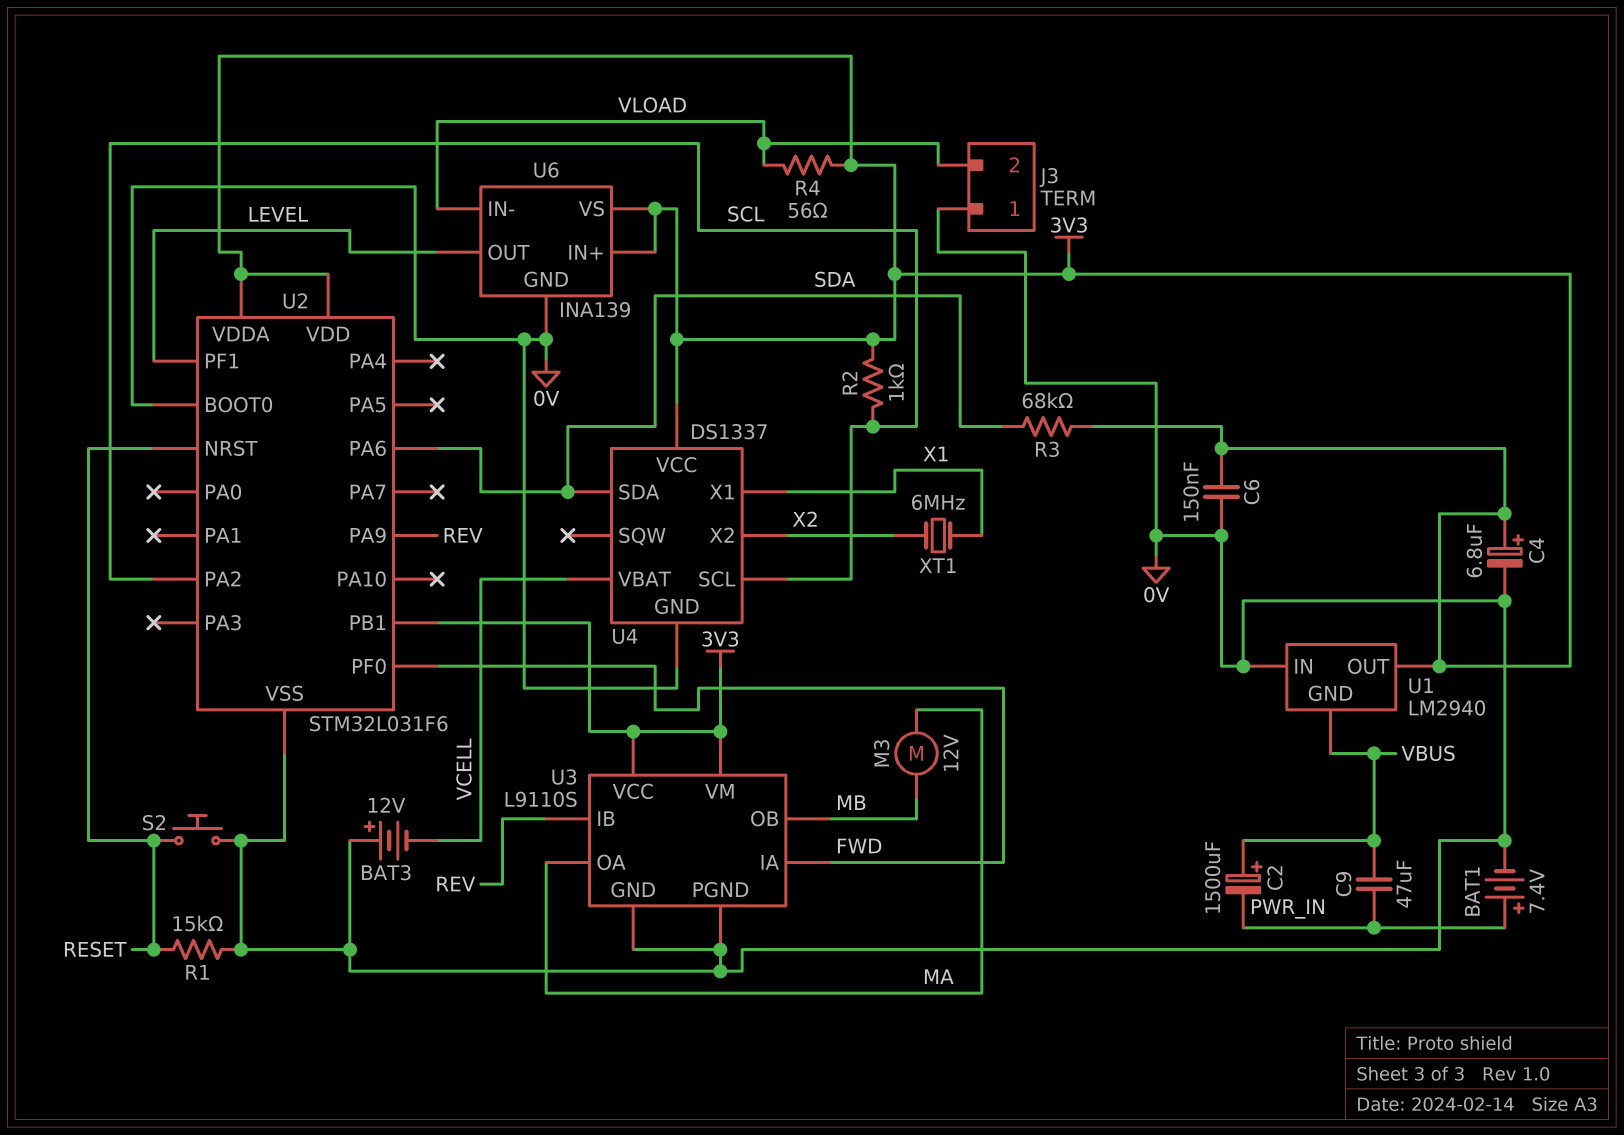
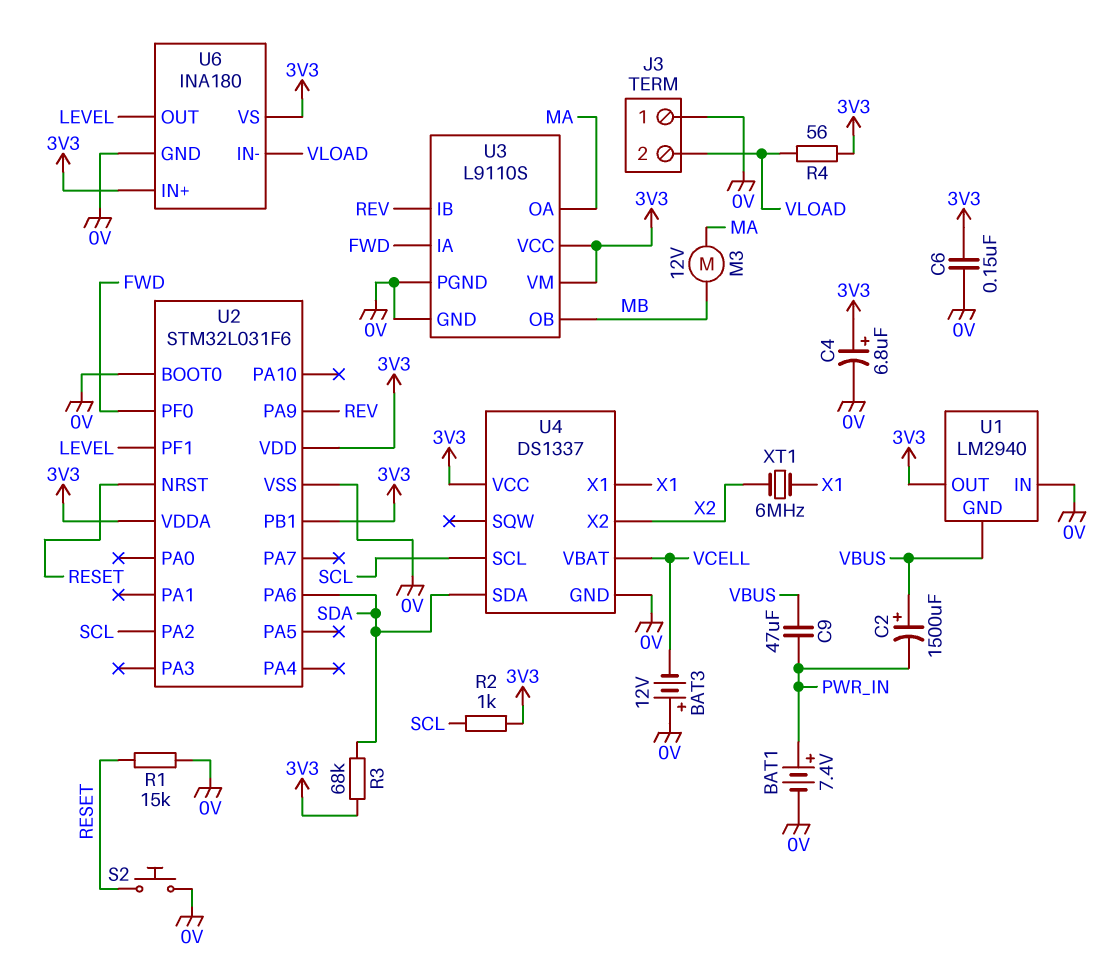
U6: INA139 -> INA180

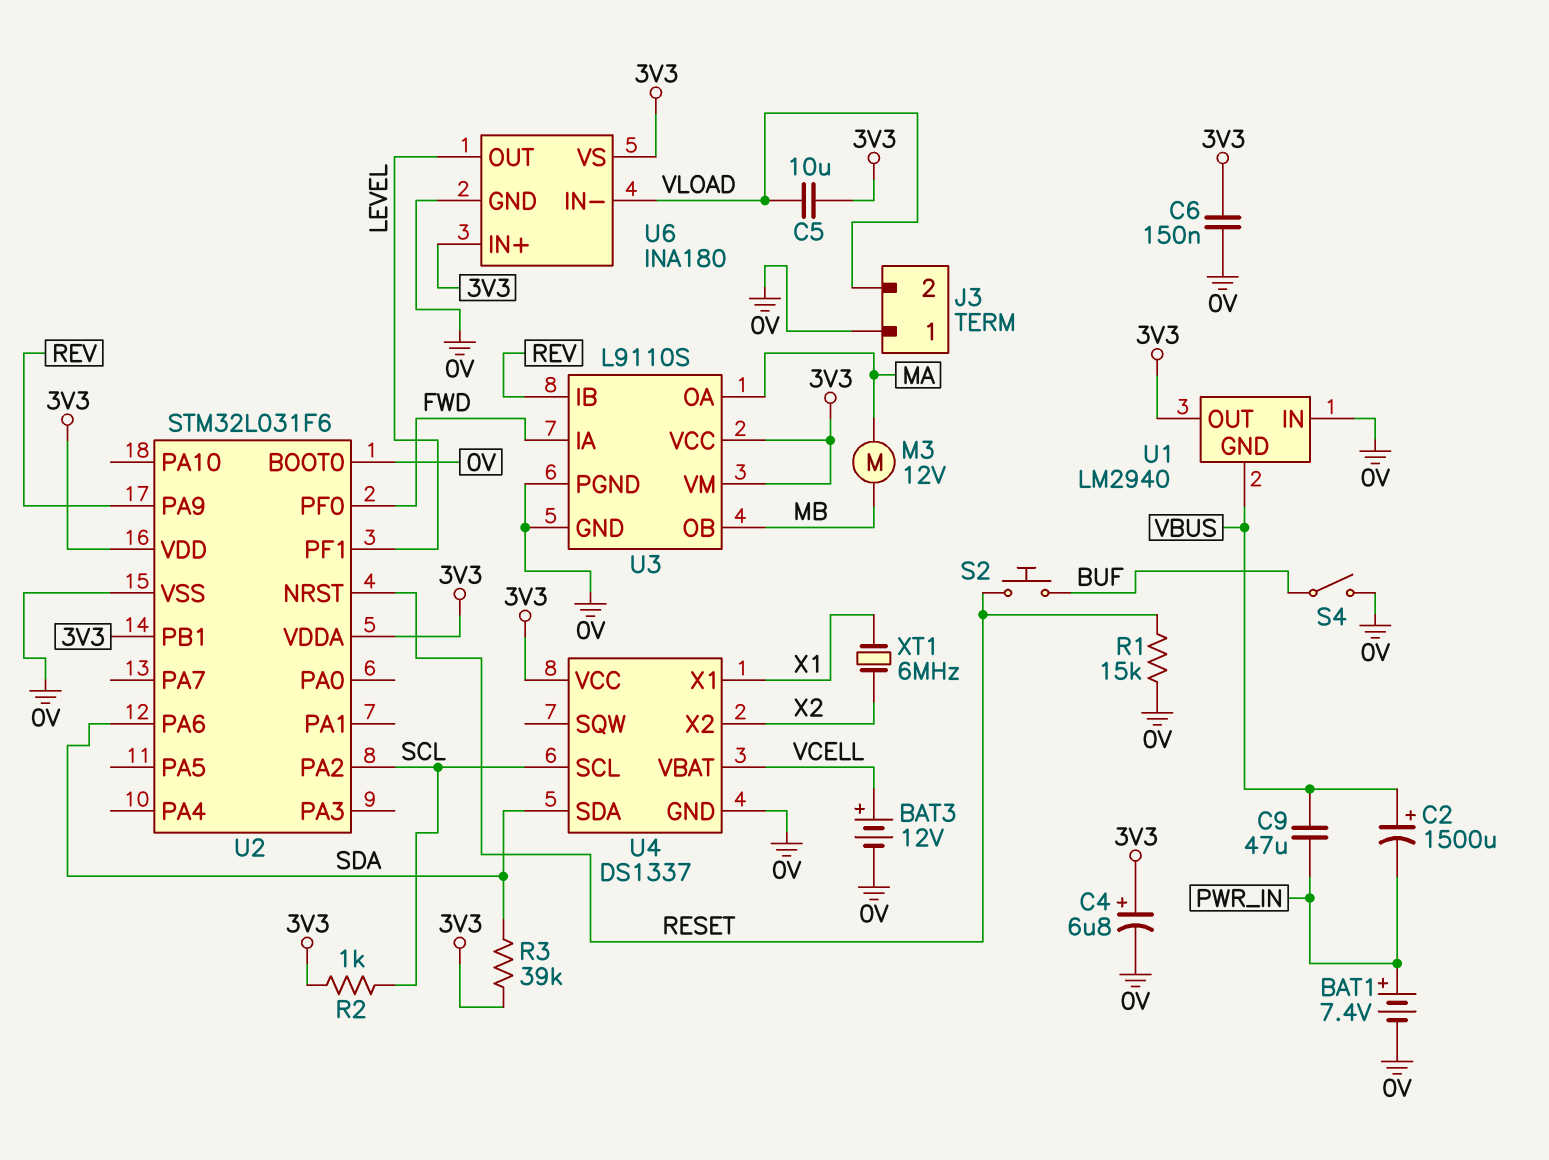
BAT3: 12V (plus 0V, minus VCELL) -> 12V (plus VCELL, minus 0V)
C5: none -> 10uF (3V3, VLOAD)
R3: 68k (3V3, SDA) -> 39k (3V3, SDA)
R4: 56 (3V3, VLOAD) -> none
S2: button (0V, RESET) -> button (BUF, RESET)
S4: none -> switch (0V, BUF)

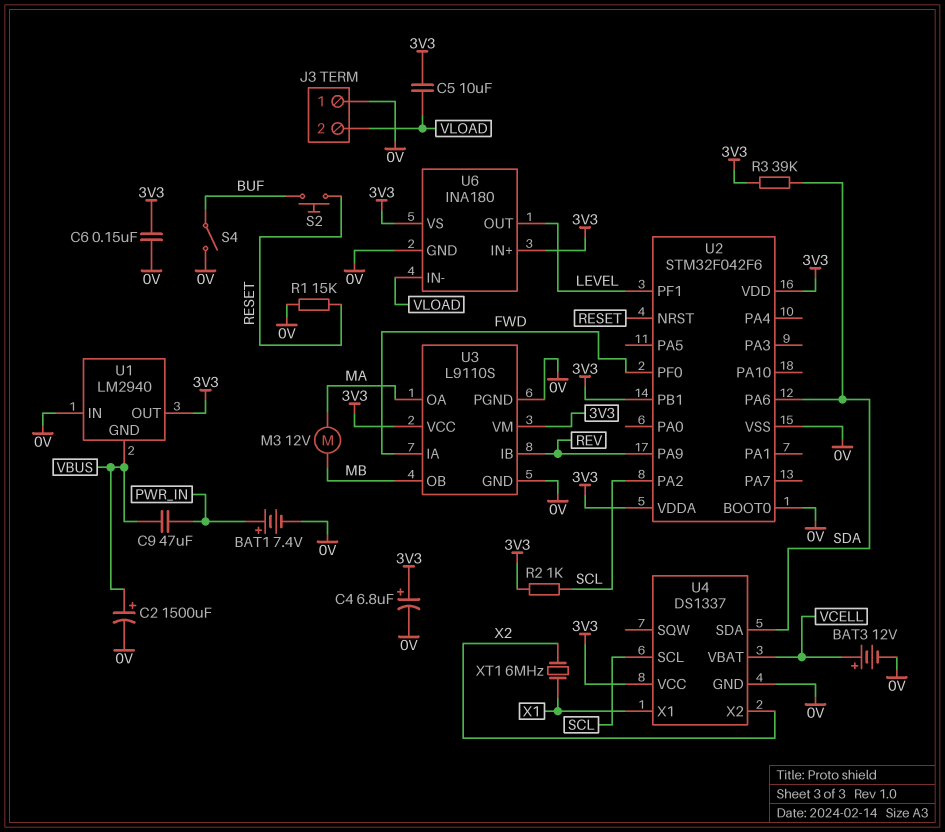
C2: 1500uF (plus VBUS, minus PWR_IN) -> 1500uF (plus VBUS, minus 0V)
U2: STM32L031F6 -> STM32F042F6

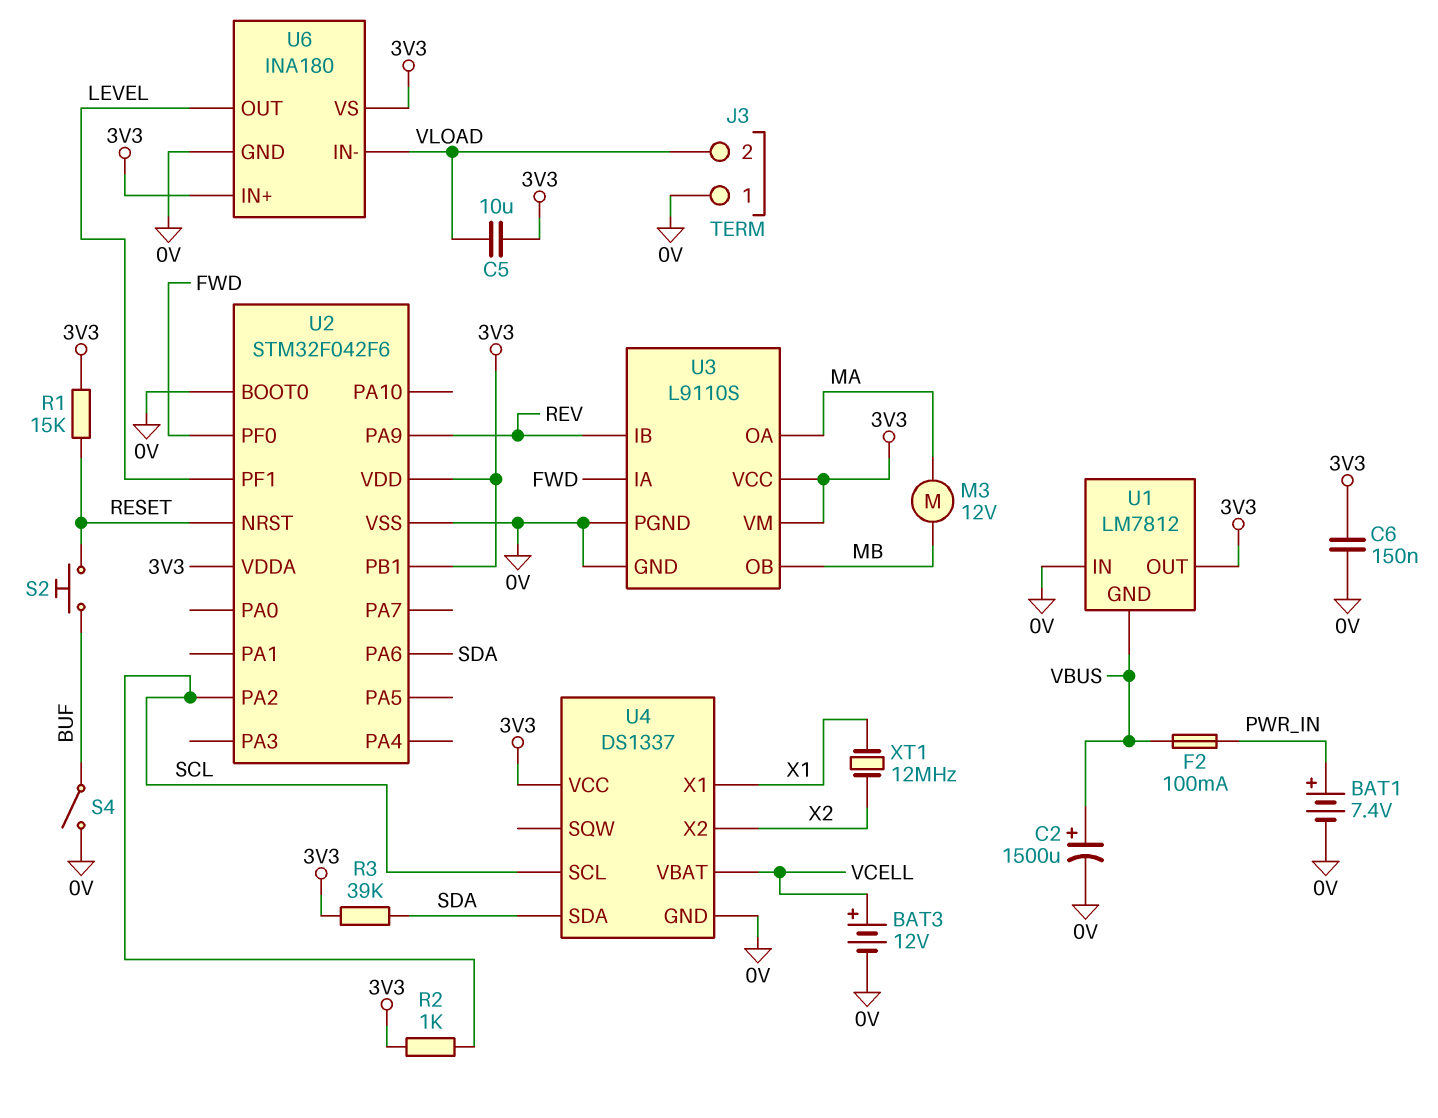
C4: 6.8uF (plus 3V3, minus 0V) -> none
C9: 47uF (PWR_IN, VBUS) -> none
F2: none -> 100mA (PWR_IN, VBUS)
R1: 15k (0V, RESET) -> 15k (3V3, RESET)
U1: LM2940 -> LM7812
XT1: 6MHz (X1, X2) -> 12MHz (X1, X2)

